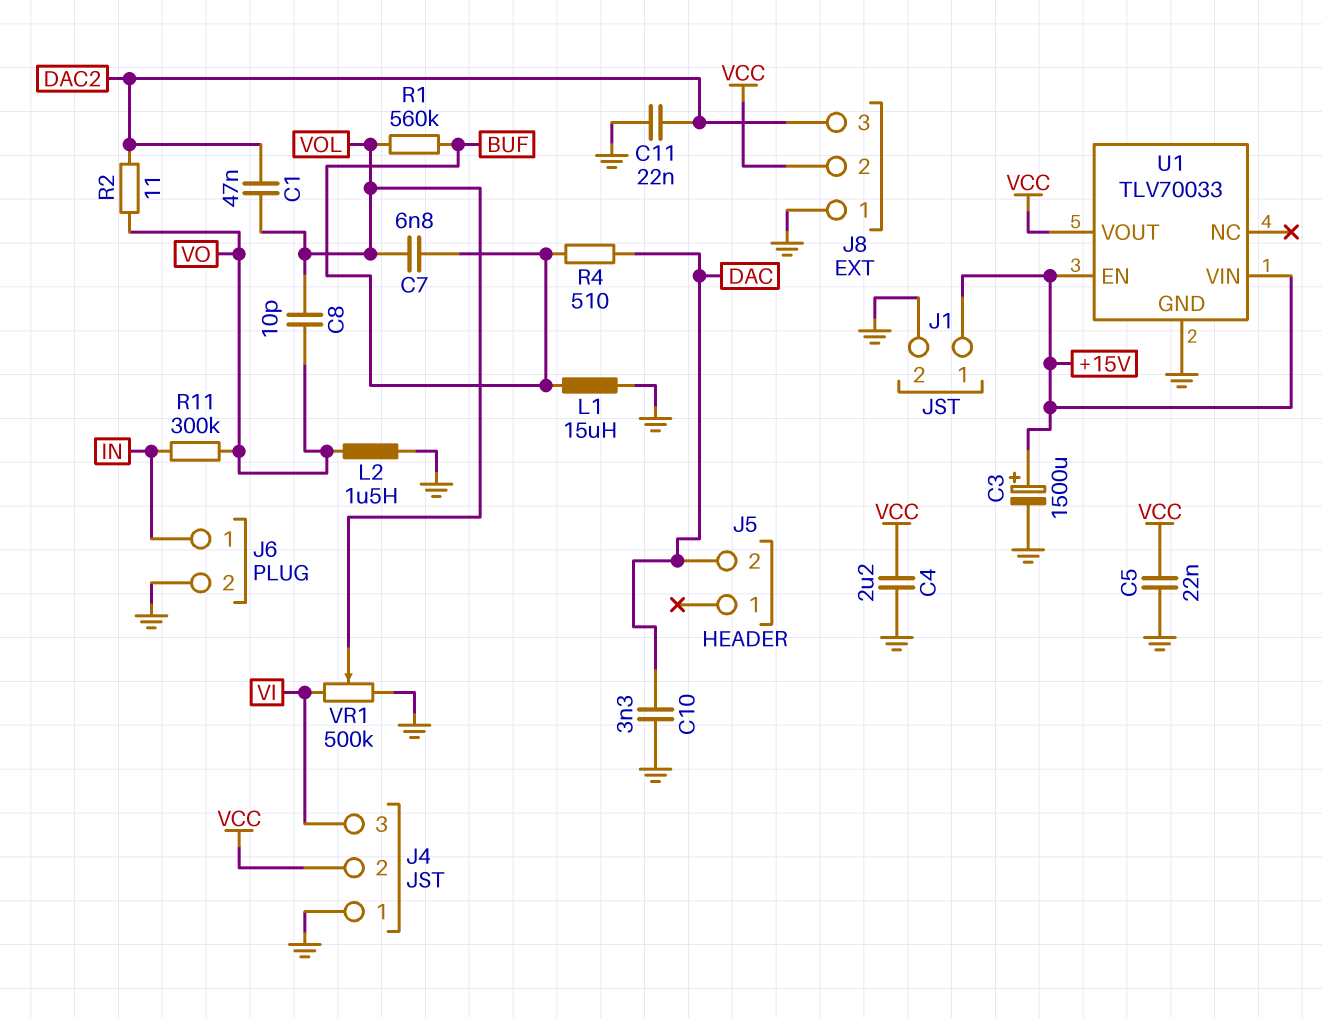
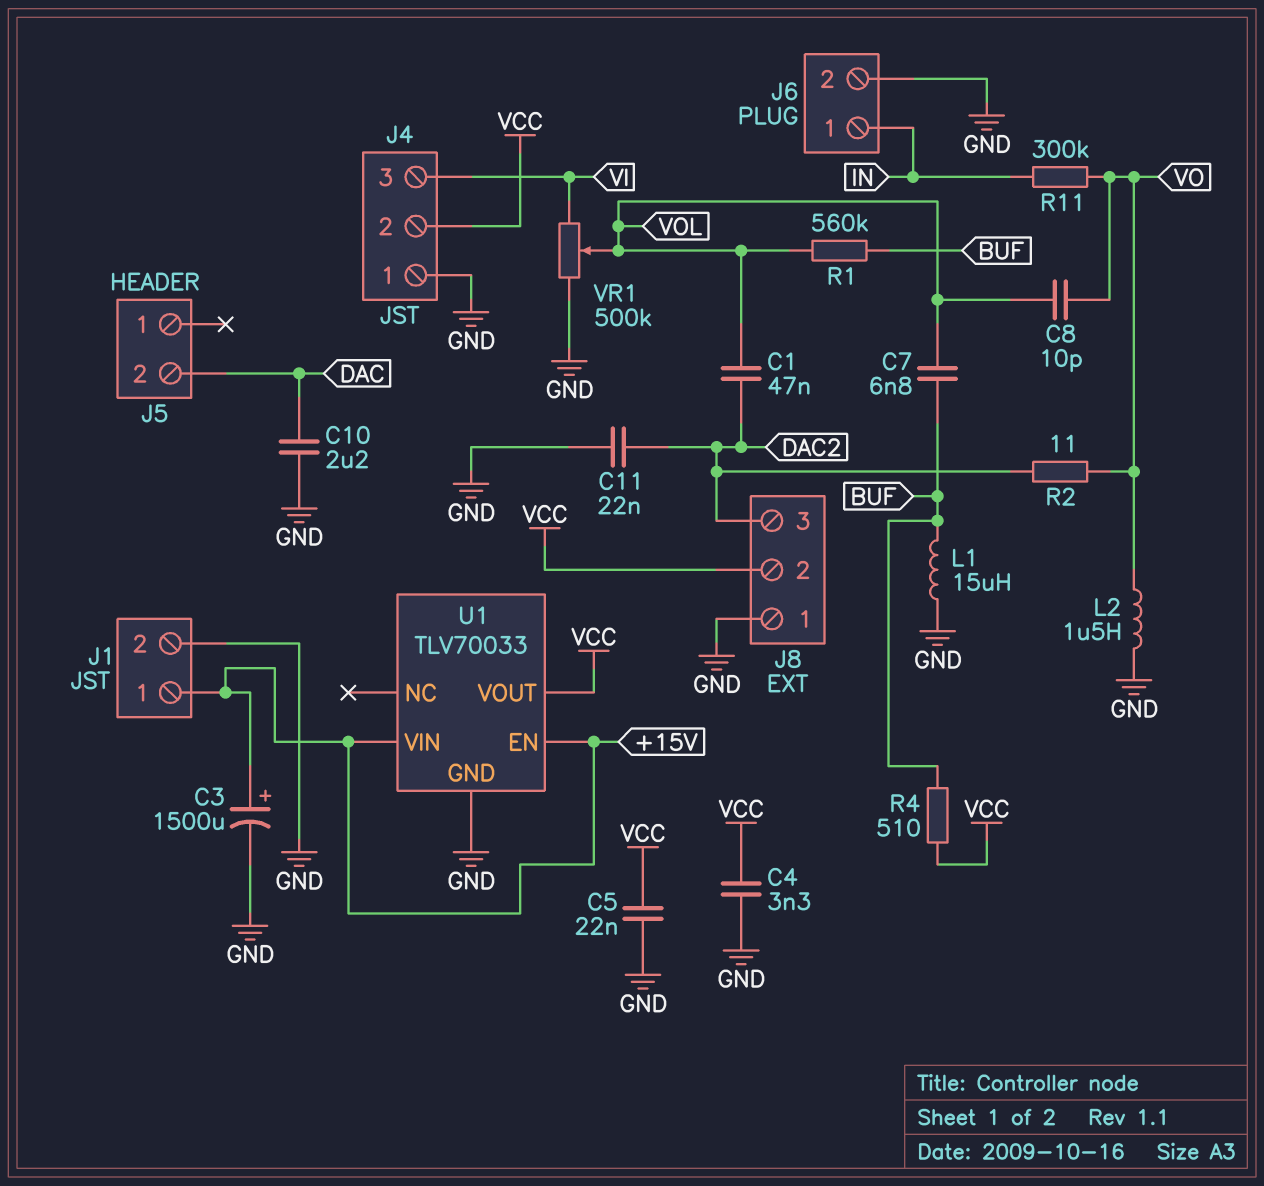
C4: 2.2uF (GND, VCC) -> 3.3nF (GND, VCC)
C10: 3.3nF (DAC, GND) -> 2.2uF (DAC, GND)
R4: 510 (BUF, DAC) -> 510 (BUF, VCC)

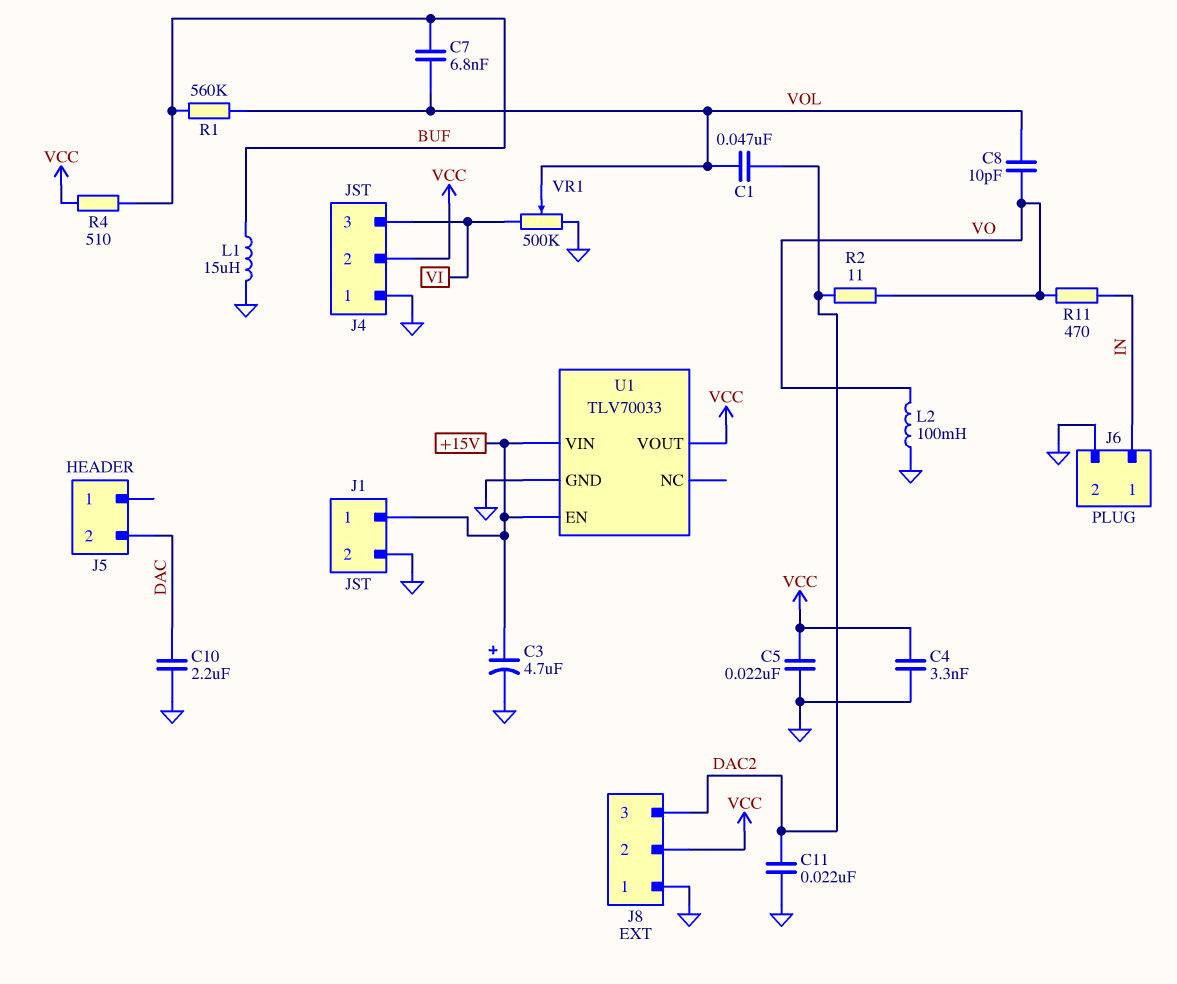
C3: 1500uF (plus +15V, minus GND) -> 4.7uF (plus +15V, minus GND)
L2: 1.5uH (GND, VO) -> 100mH (GND, VO)
R11: 300k (IN, VO) -> 470 (IN, VO)

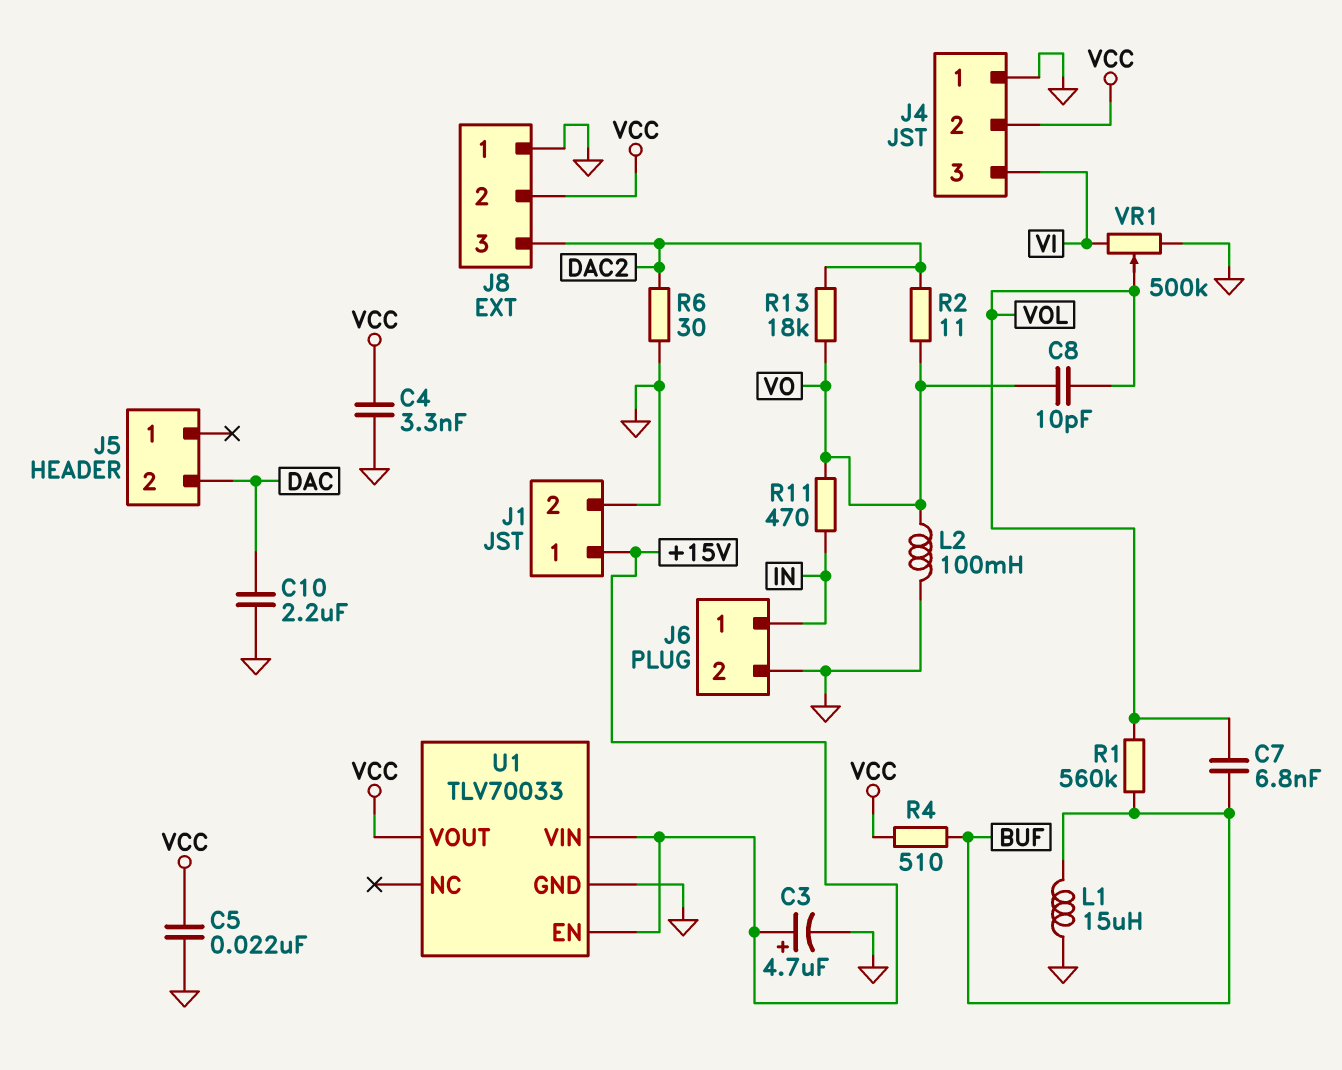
C1: 47nF (DAC2, VOL) -> none
C11: 22nF (DAC2, GND) -> none
R6: none -> 30 (DAC2, GND)
R13: none -> 18k (DAC2, VO)

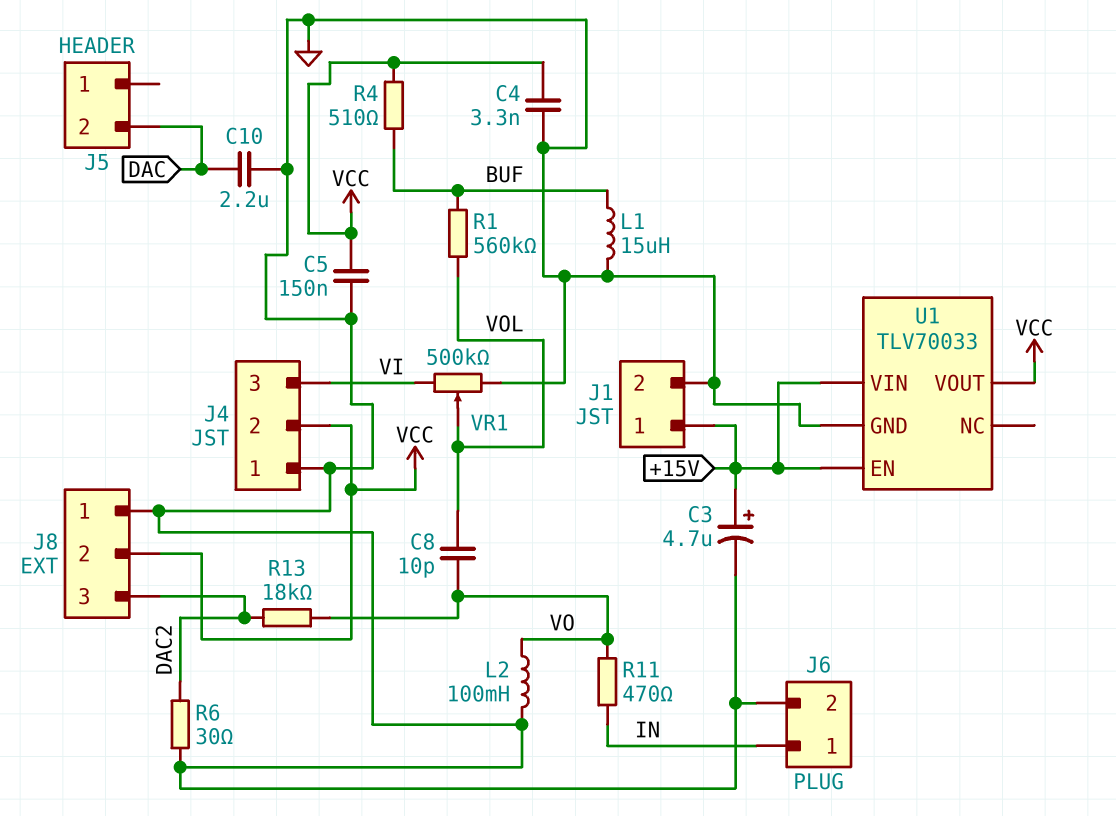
C5: 22nF (GND, VCC) -> 150nF (GND, VCC)
C7: 6.8nF (BUF, VOL) -> none
R2: 11 (DAC2, VO) -> none

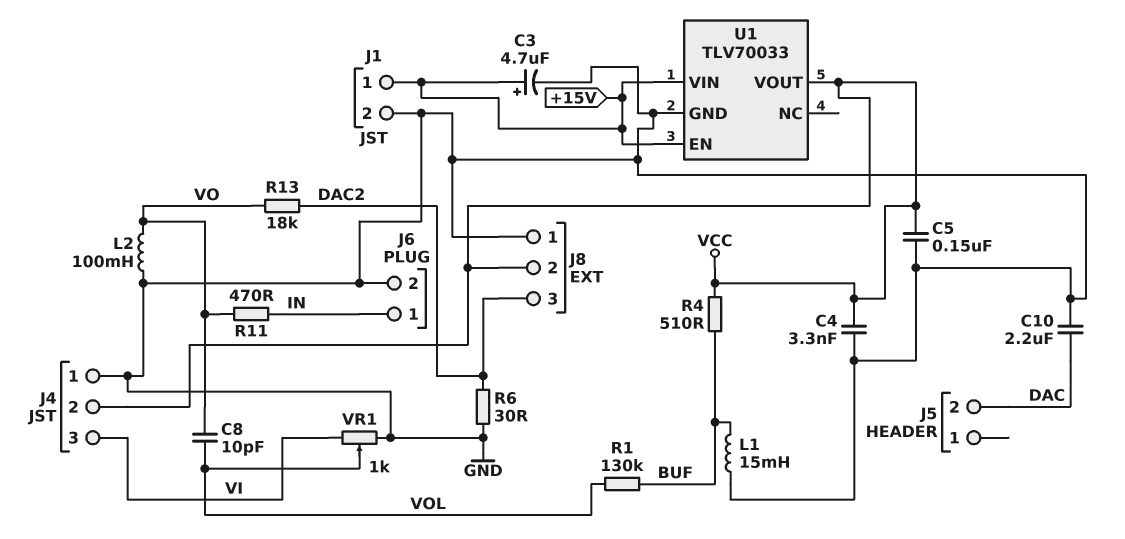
L1: 15uH (BUF, GND) -> 15mH (BUF, GND)
R1: 560k (BUF, VOL) -> 130k (BUF, VOL)
VR1: 500k (GND, VI, wiper VOL) -> 1k (GND, VI, wiper VOL)

